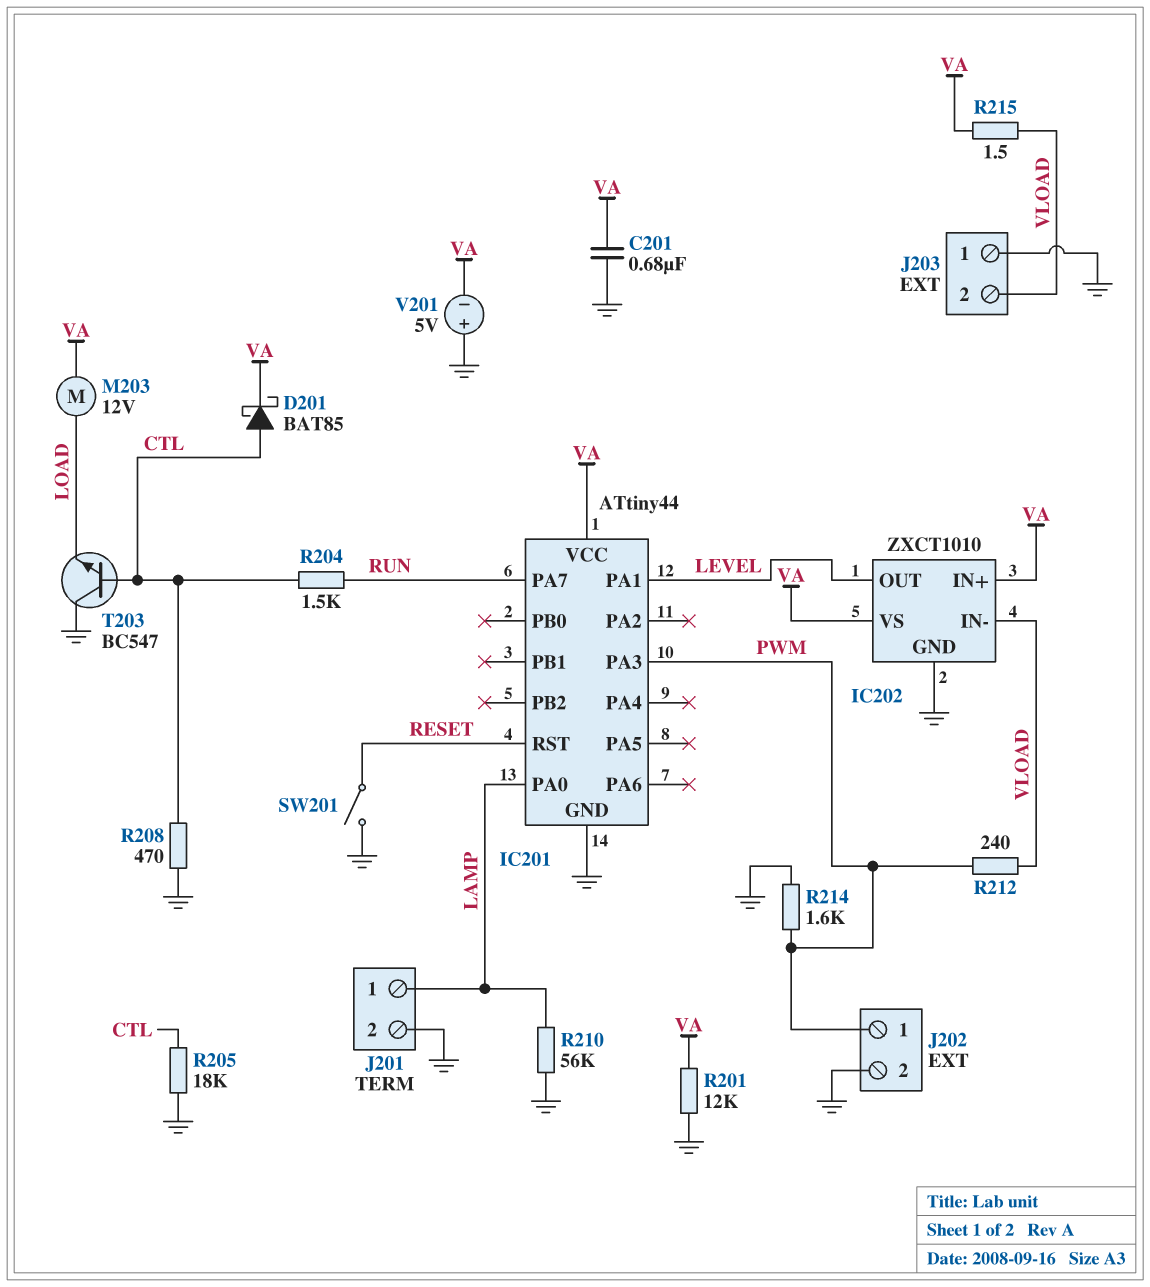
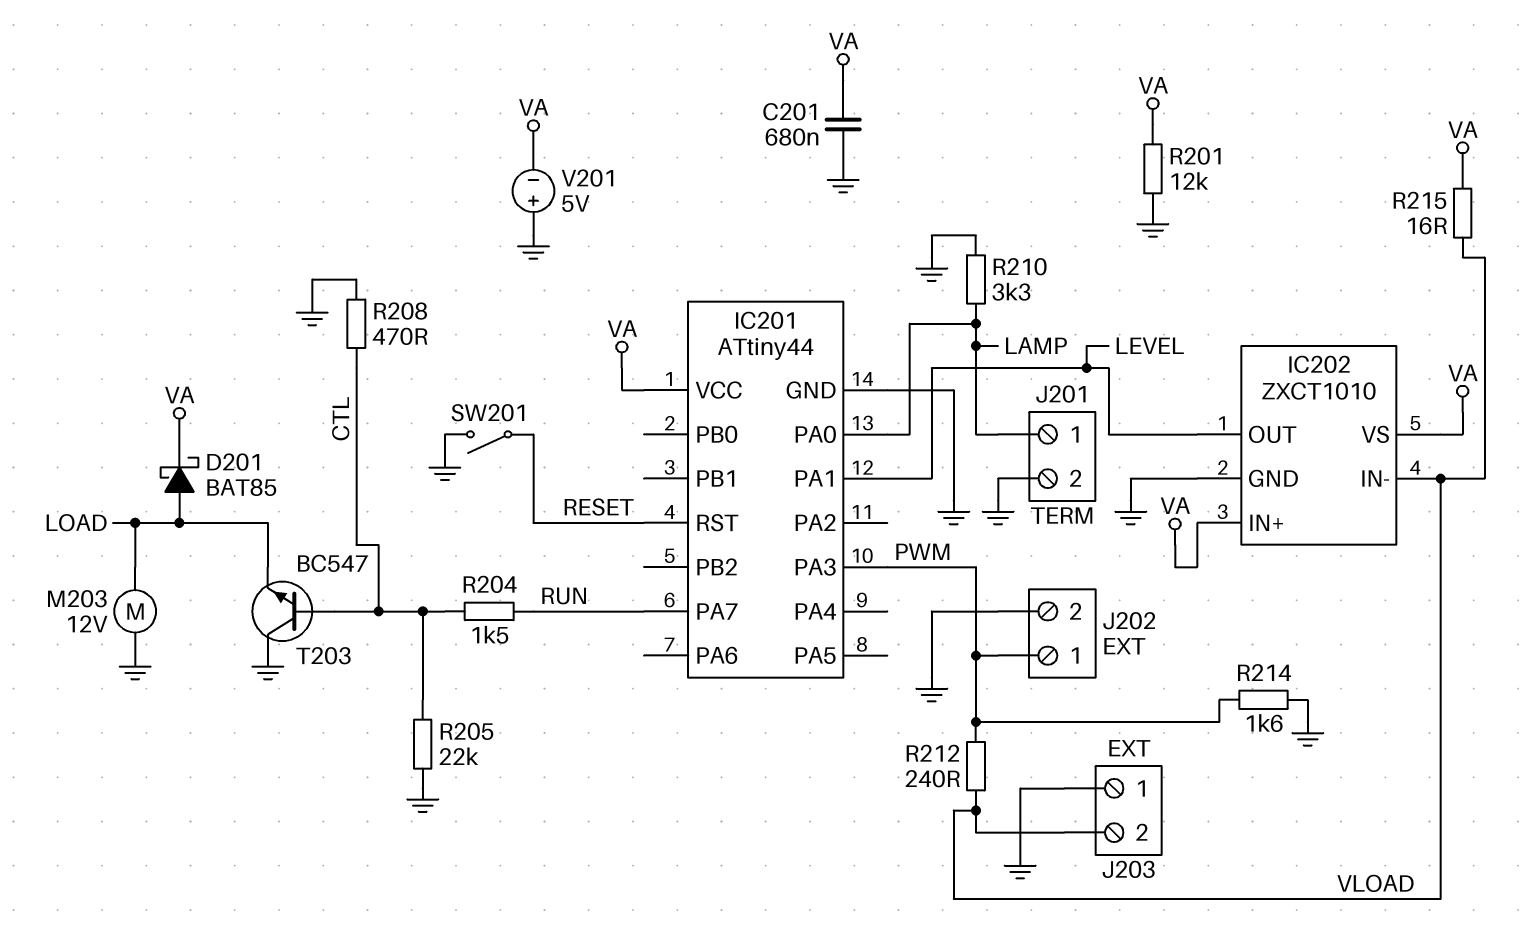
D201: schottky BAT85 (A CTL, K VA) -> schottky BAT85 (A LOAD, K VA)
M203: motor 12V (LOAD, VA) -> motor 12V (GND, LOAD)
R205: 18k (CTL, GND) -> 22k (CTL, GND)
R210: 56k (GND, LAMP) -> 3.3k (GND, LAMP)
R215: 1.5 (VA, VLOAD) -> 16 (VA, VLOAD)

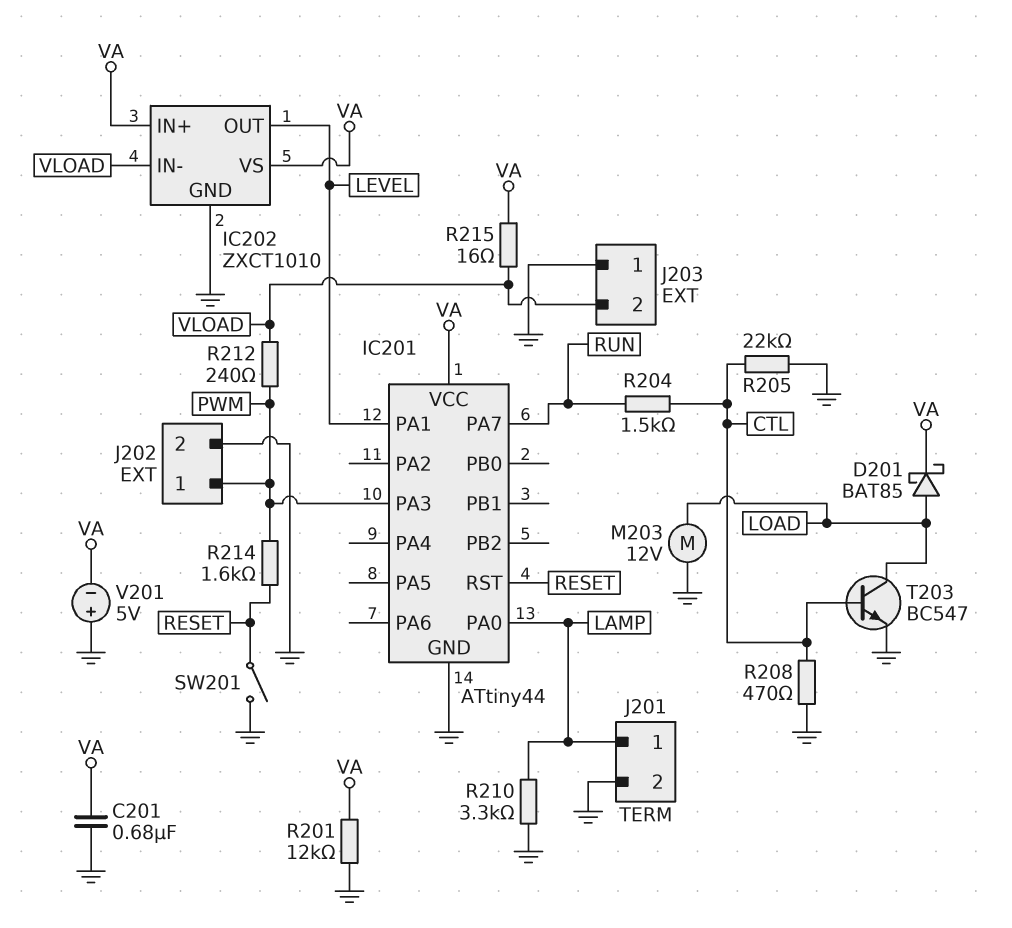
R214: 1.6k (GND, PWM) -> 1.6k (PWM, RESET)
T203: NPN BC547 (B CTL, C GND, E LOAD) -> NPN BC547 (B CTL, C LOAD, E GND)

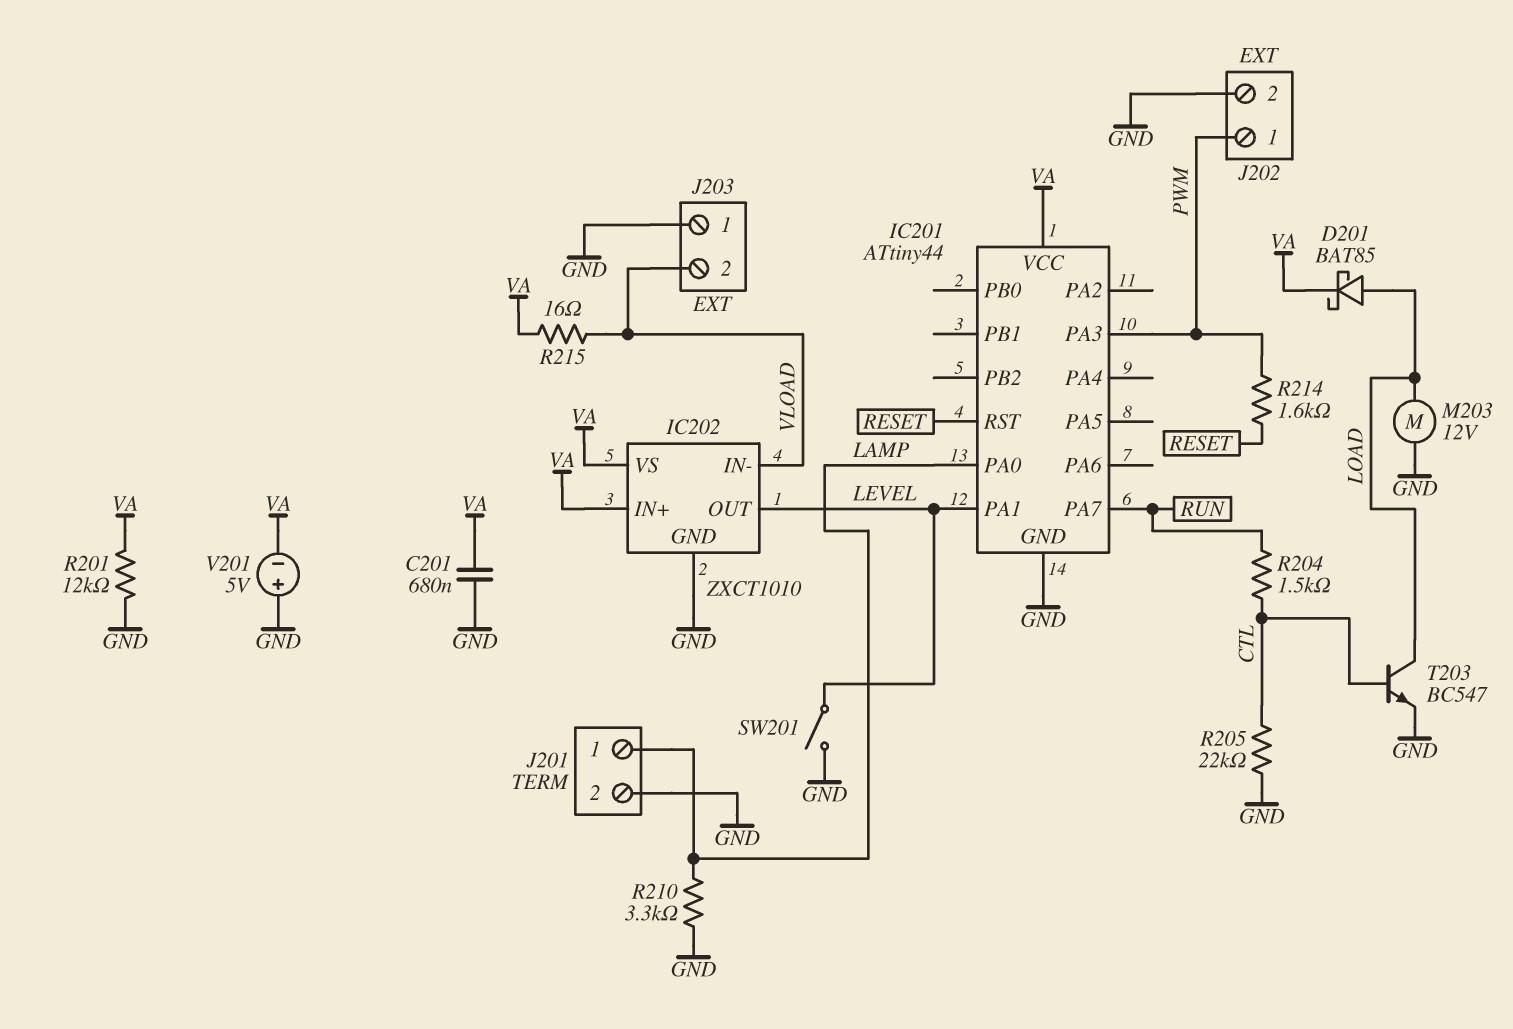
R208: 470 (CTL, GND) -> none
R212: 240 (PWM, VLOAD) -> none
SW201: switch (GND, RESET) -> switch (GND, LEVEL)

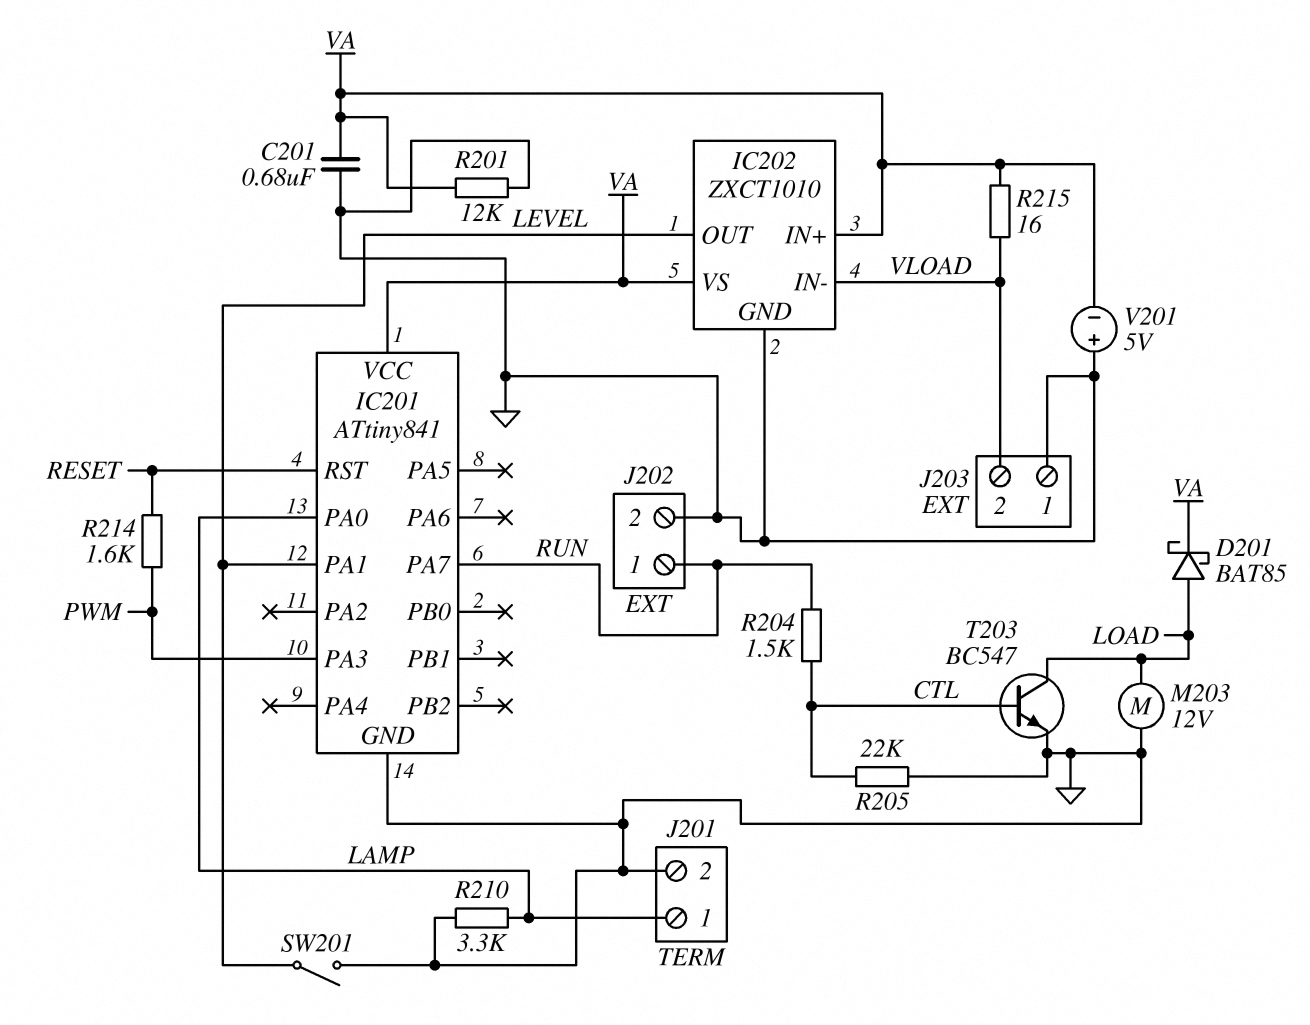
IC201: ATtiny44 -> ATtiny841
J202 pin 1: PWM -> RUN

